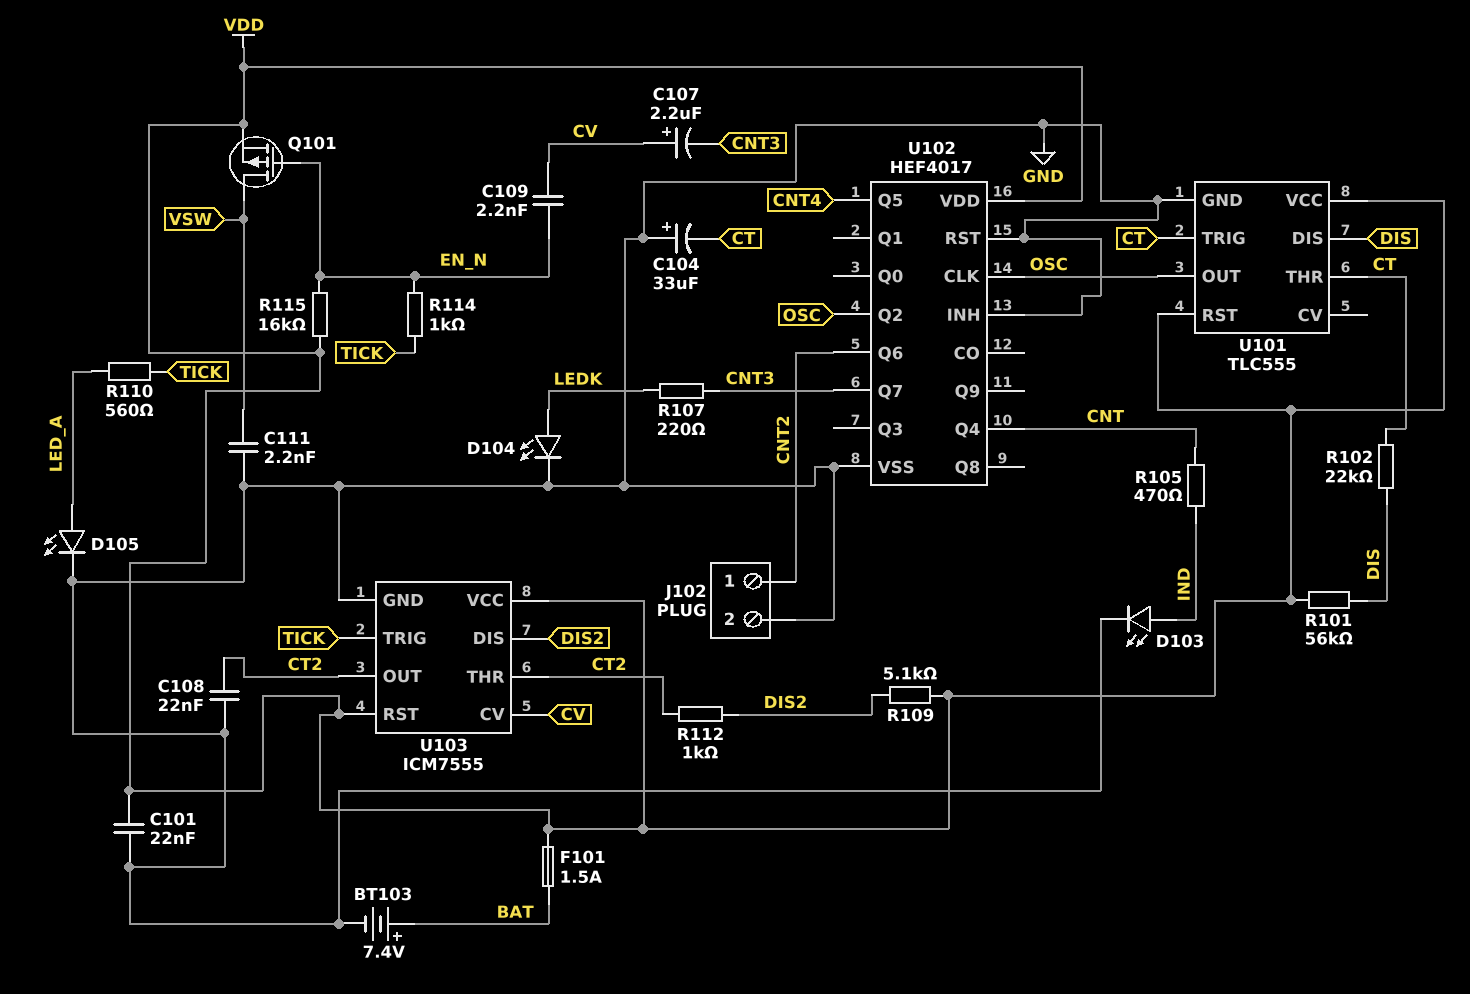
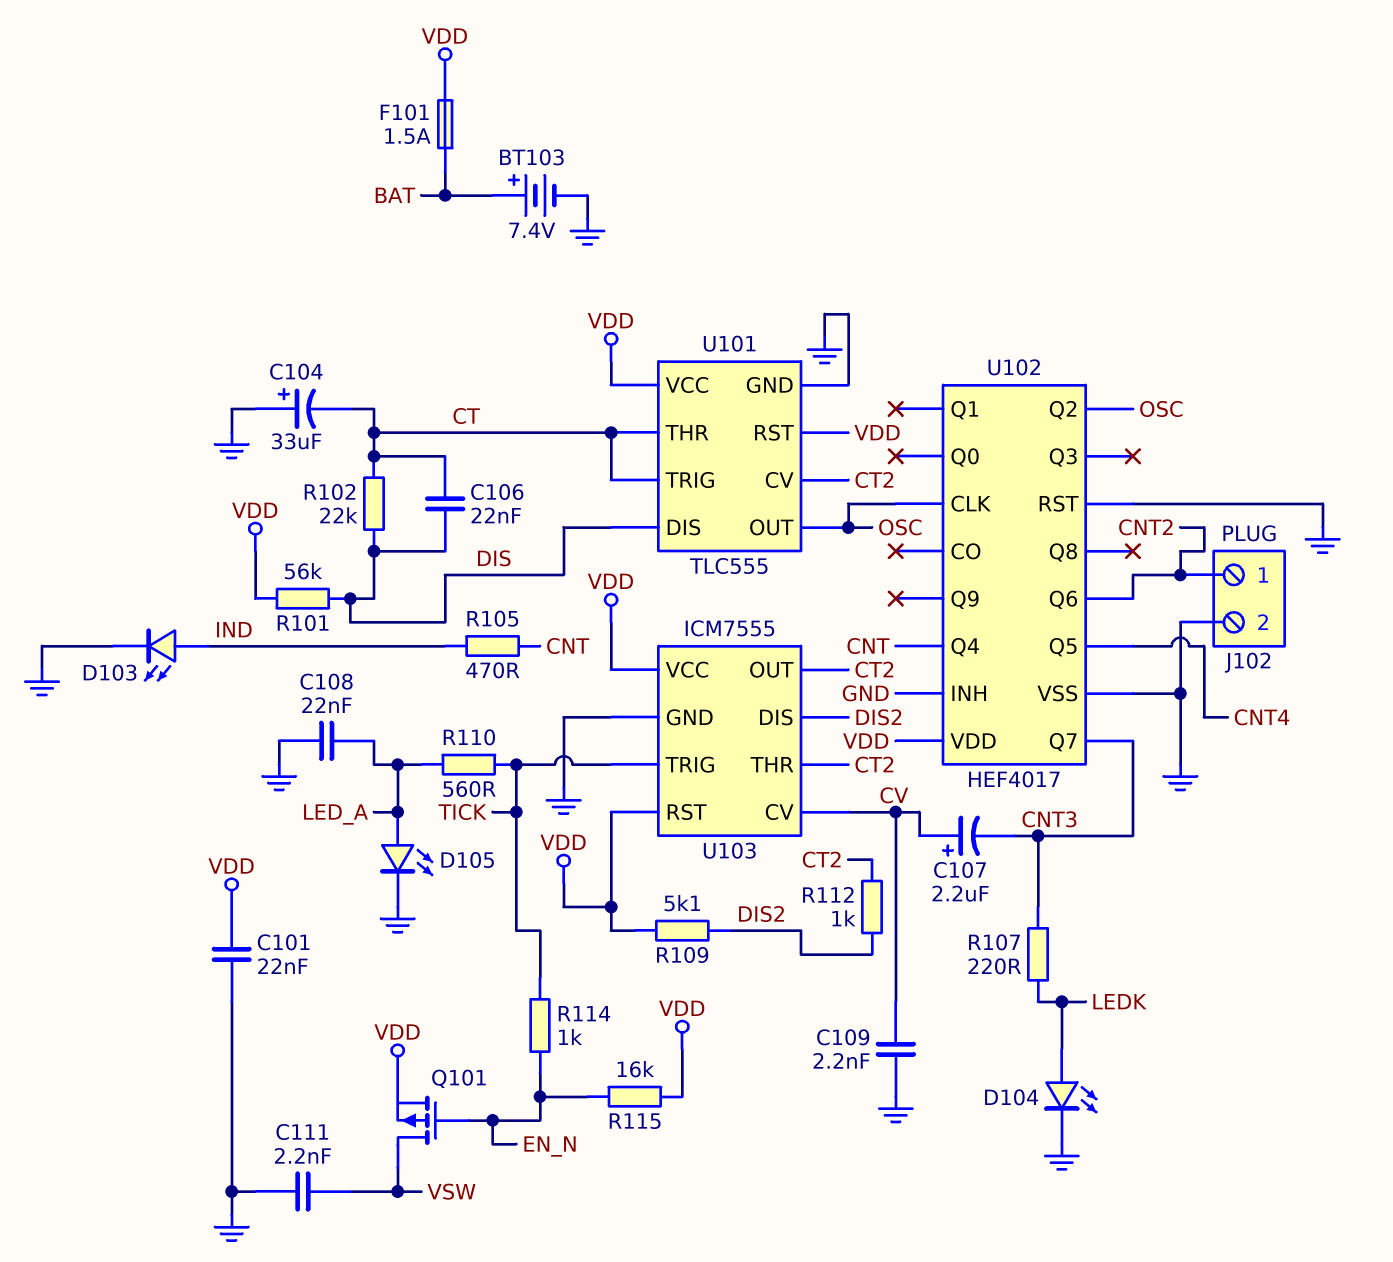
C106: none -> 22nF (CT, DIS)
C108: 22nF (CT2, GND) -> 22nF (GND, LED_A)
C109: 2.2nF (CV, EN_N) -> 2.2nF (CV, GND)
U101 pin CV: none -> CT2

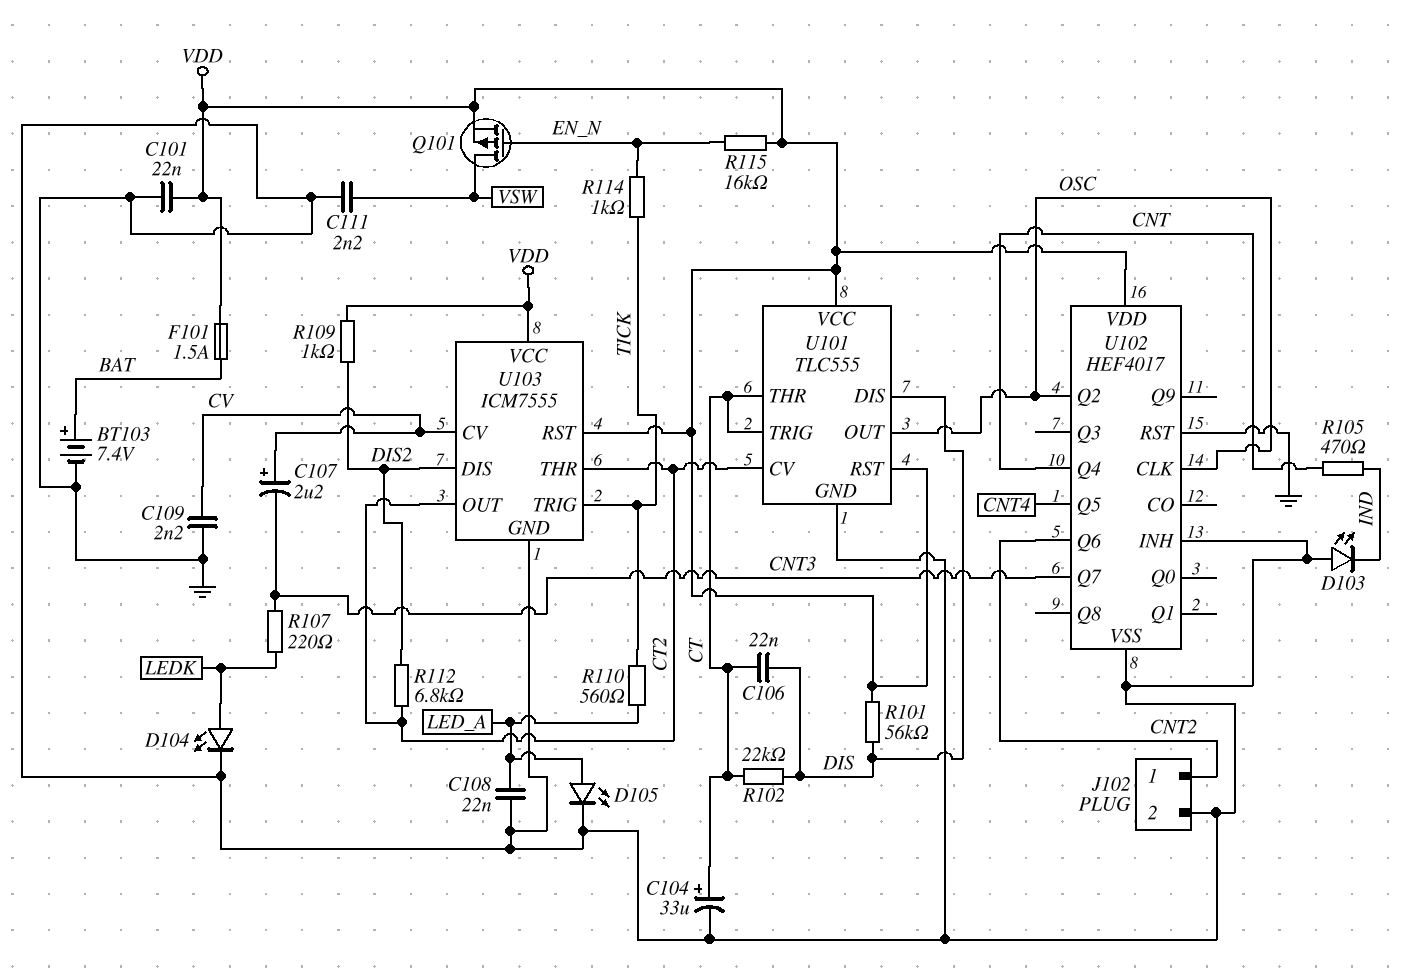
C104: 33uF (plus GND, minus CT) -> 33uF (plus CT, minus GND)
D103: LED (A IND, K GND) -> LED (A GND, K IND)
R109: 5.1k (DIS2, VDD) -> 1k (DIS2, VDD)
R112: 1k (CT2, DIS2) -> 6.8k (CT2, DIS2)

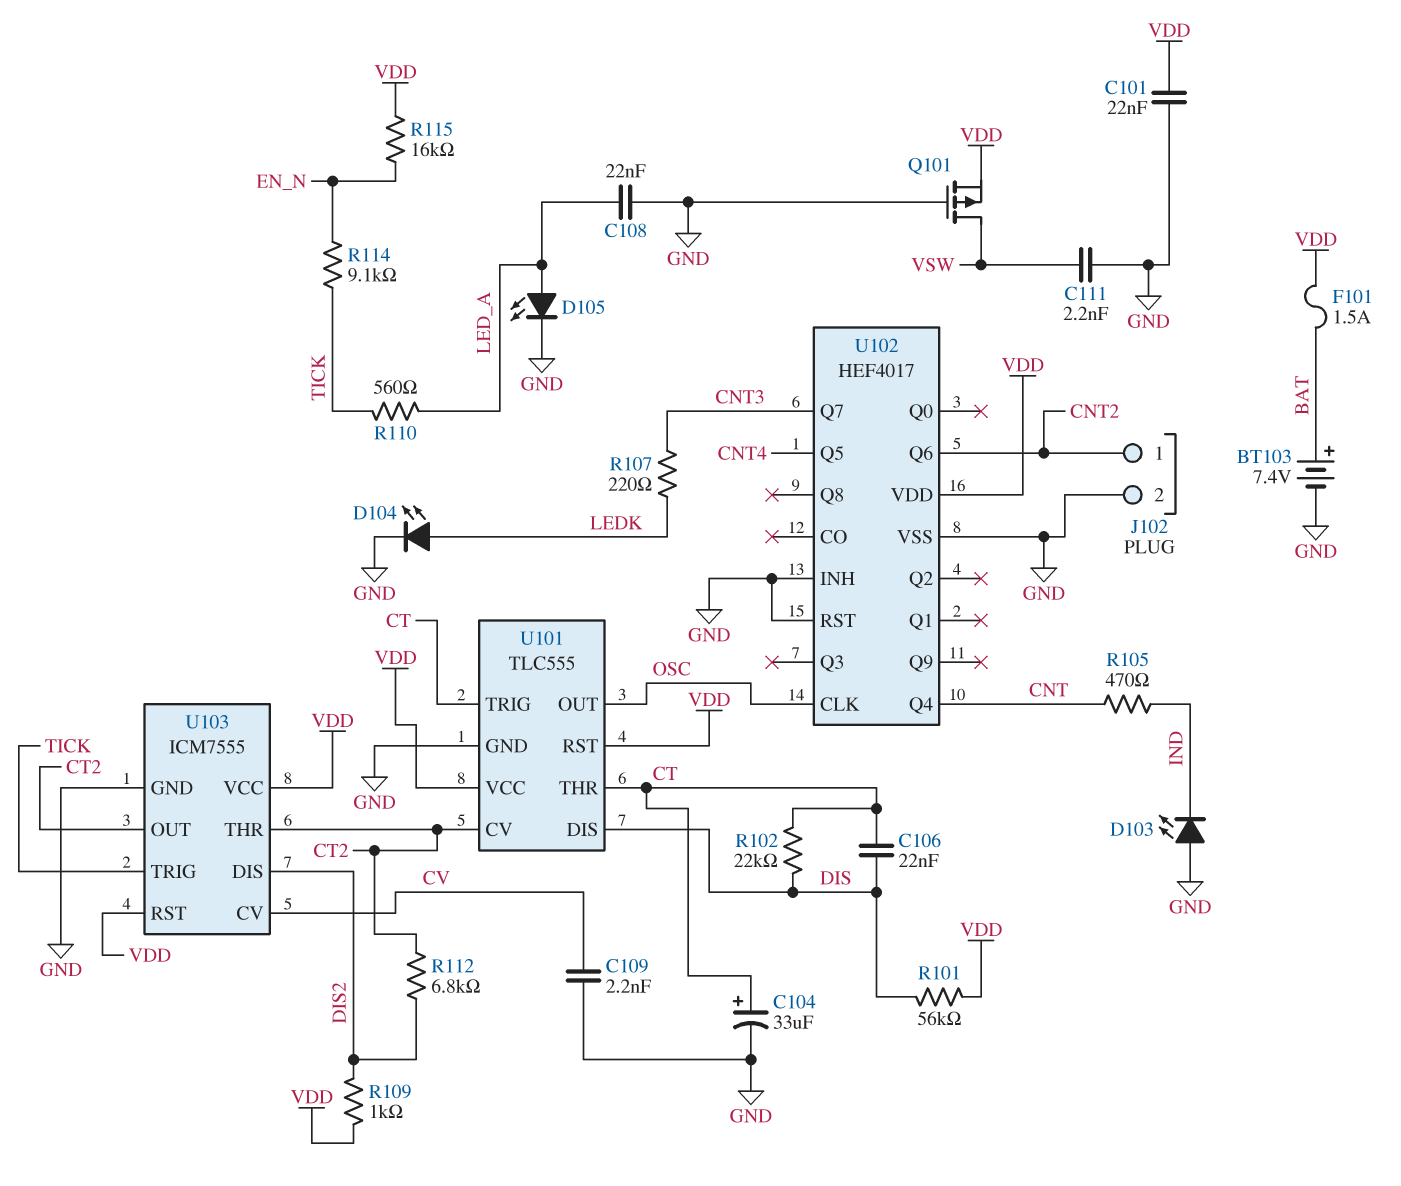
C107: 2.2uF (plus CV, minus CNT3) -> none
Q101: PMOS (G EN_N, D VSW, S VDD) -> PMOS (G GND, D VSW, S VDD)
R114: 1k (EN_N, TICK) -> 9.1k (EN_N, TICK)
U102 pin Q2: OSC -> none

